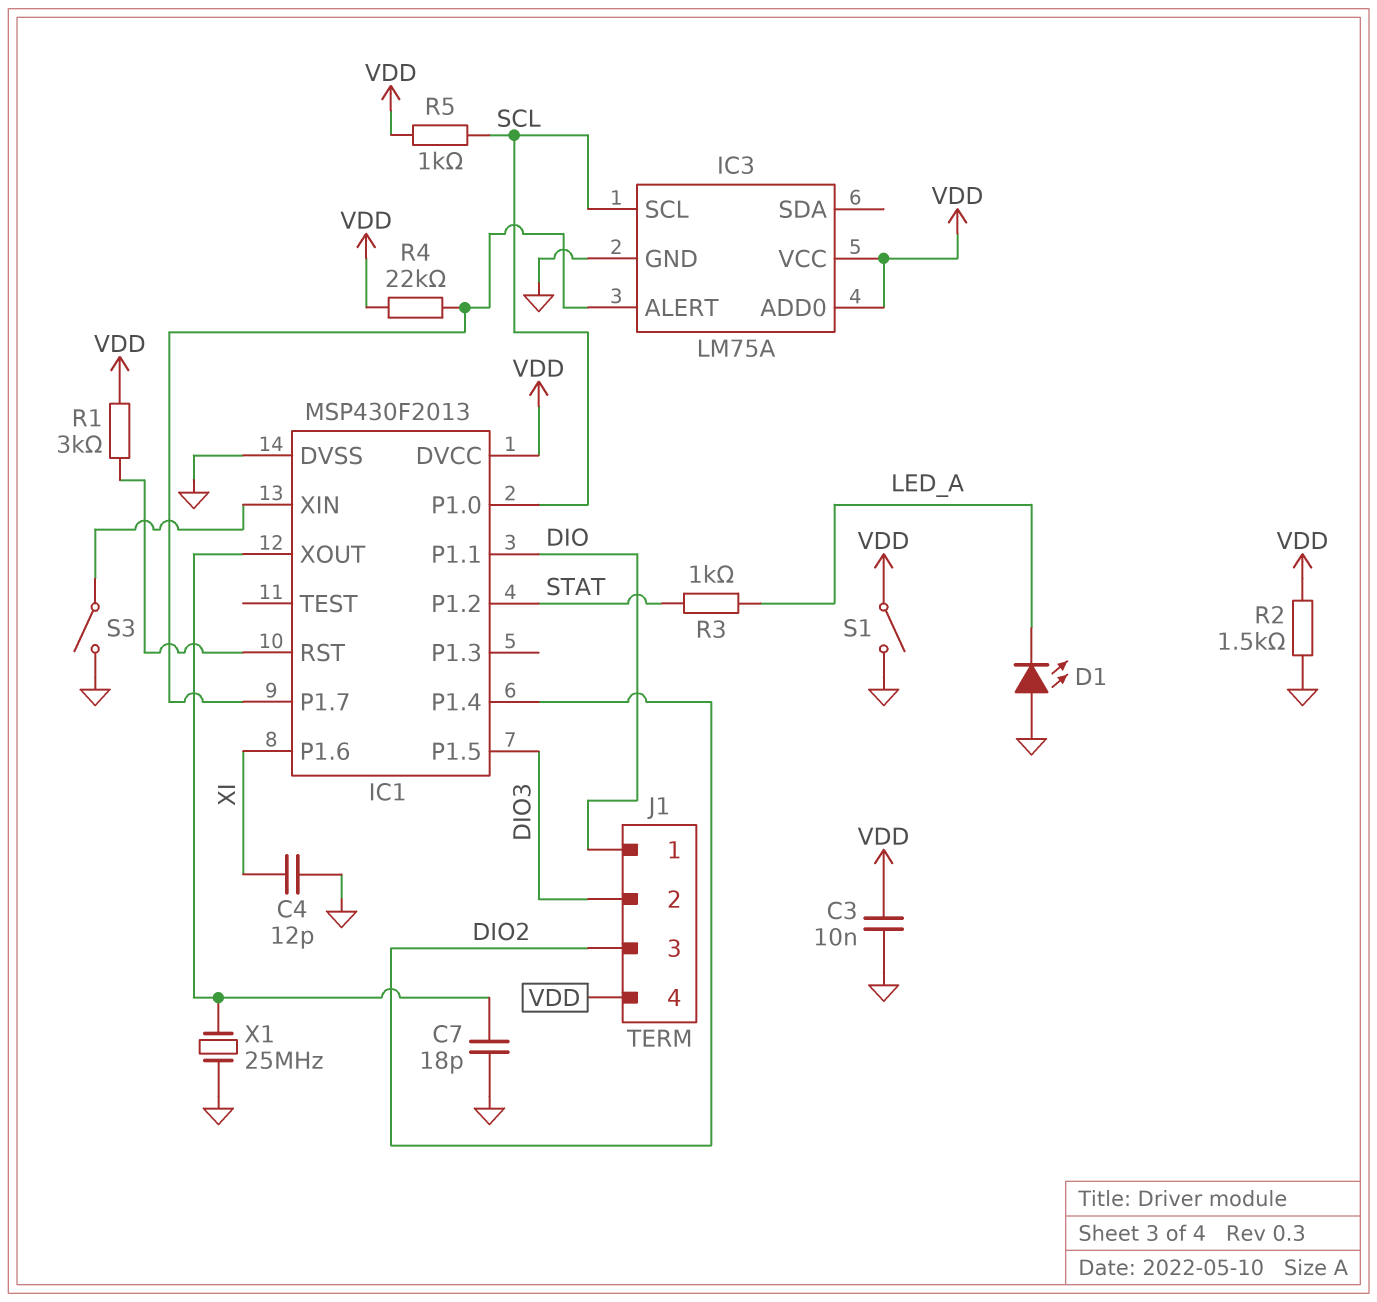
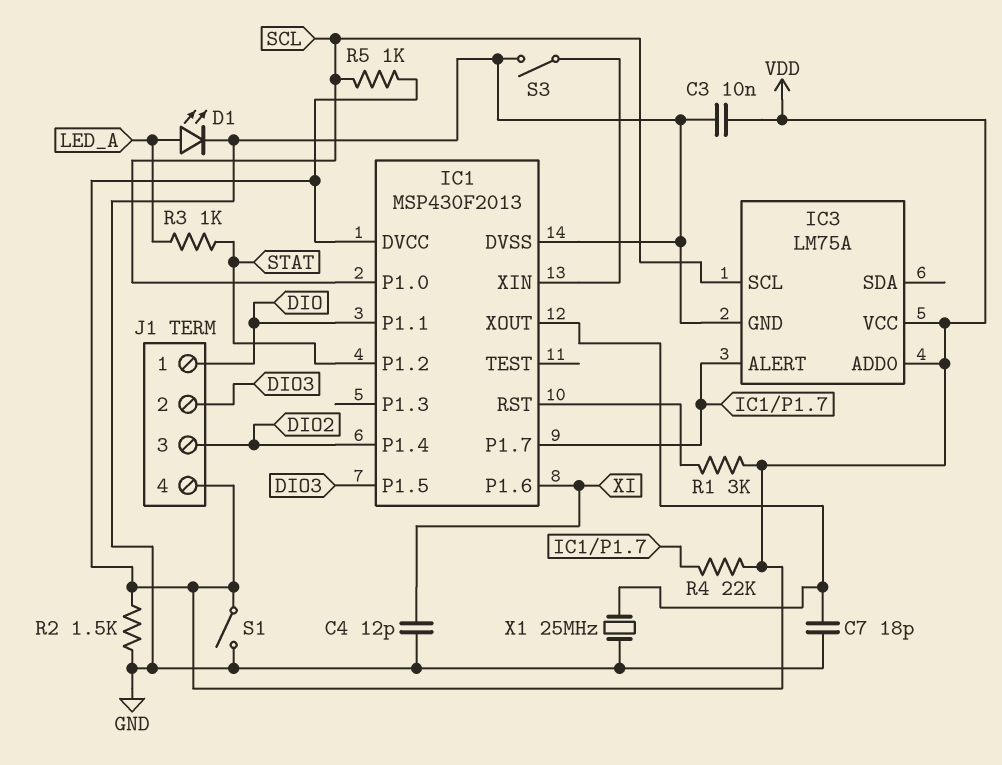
D1: LED (A GND, K LED_A) -> LED (A LED_A, K GND)

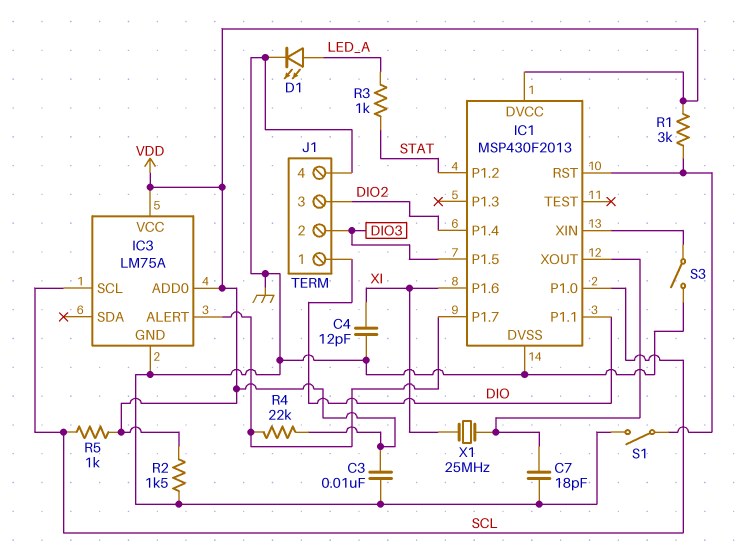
J1 pin 4: VDD -> GND
S1: switch (GND, VDD) -> switch (GND, IC1/RST)
X1: 25MHz (GND, IC1/XOUT) -> 25MHz (IC1/XOUT, XI)

